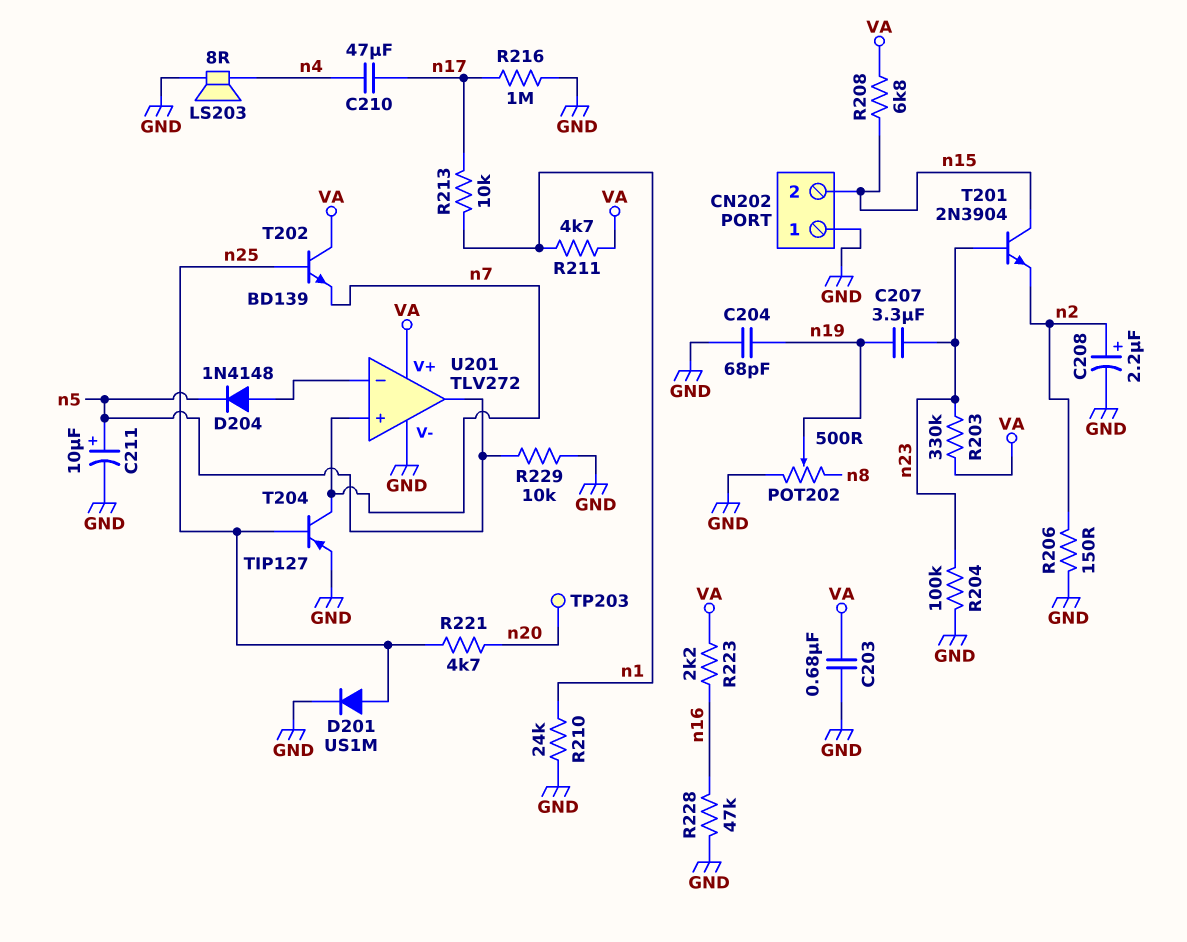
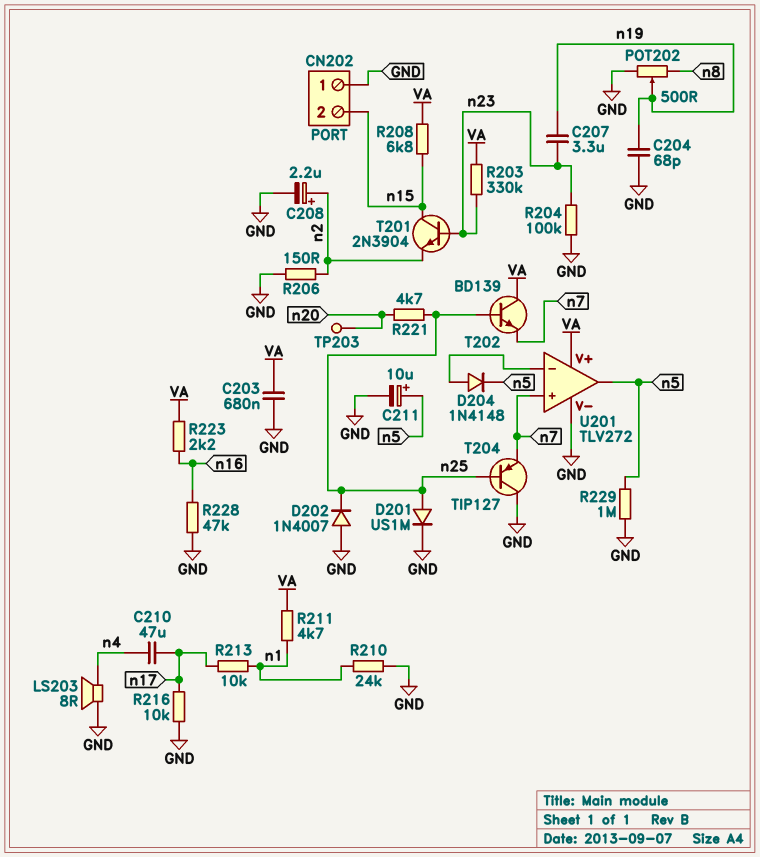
D202: none -> diode 1N4007 (A GND, K n25)
R216: 1M (GND, n17) -> 10k (GND, n17)
R229: 10k (GND, n5) -> 1M (GND, n5)
T204: PNP TIP127 (B n25, C n7, E GND) -> PNP TIP127 (B n25, C GND, E n7)

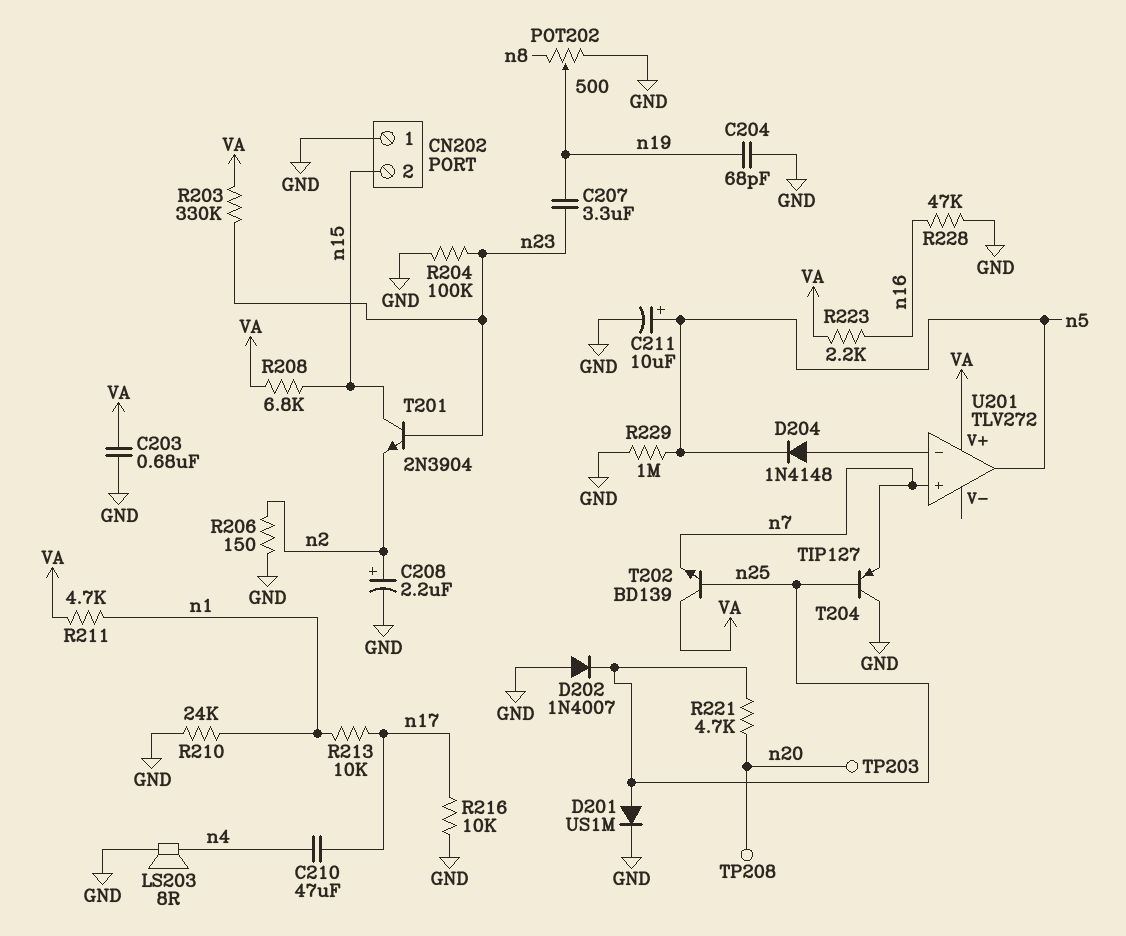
TP208: none -> test point (n20)
U201 pin V-: GND -> none

